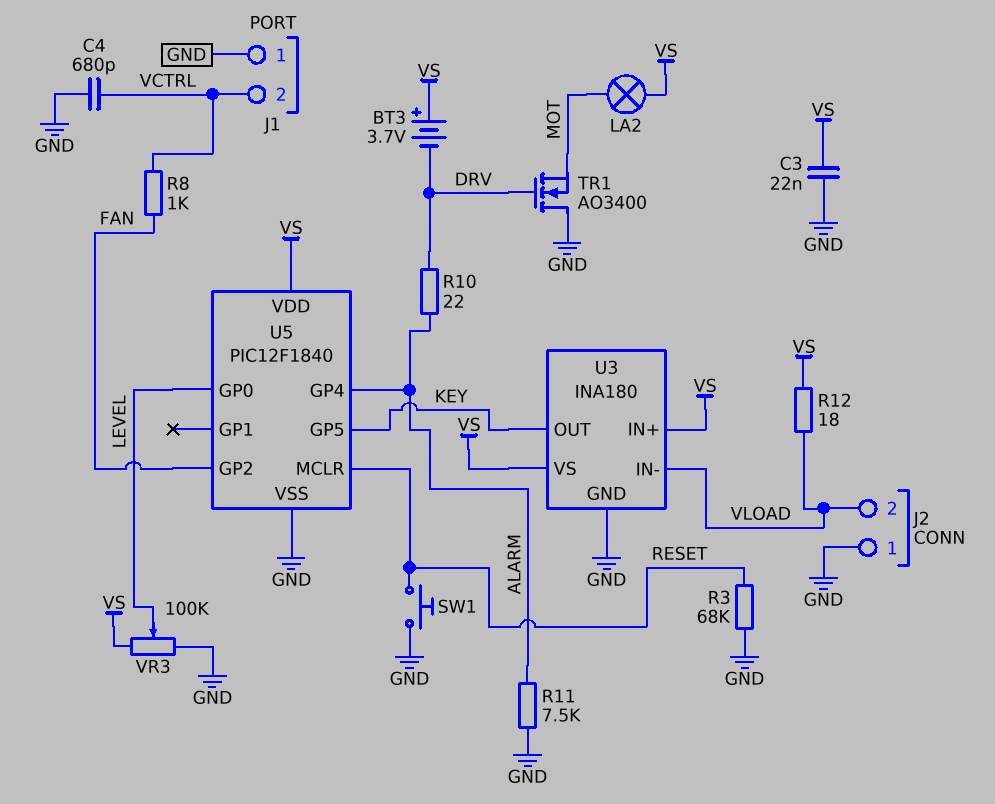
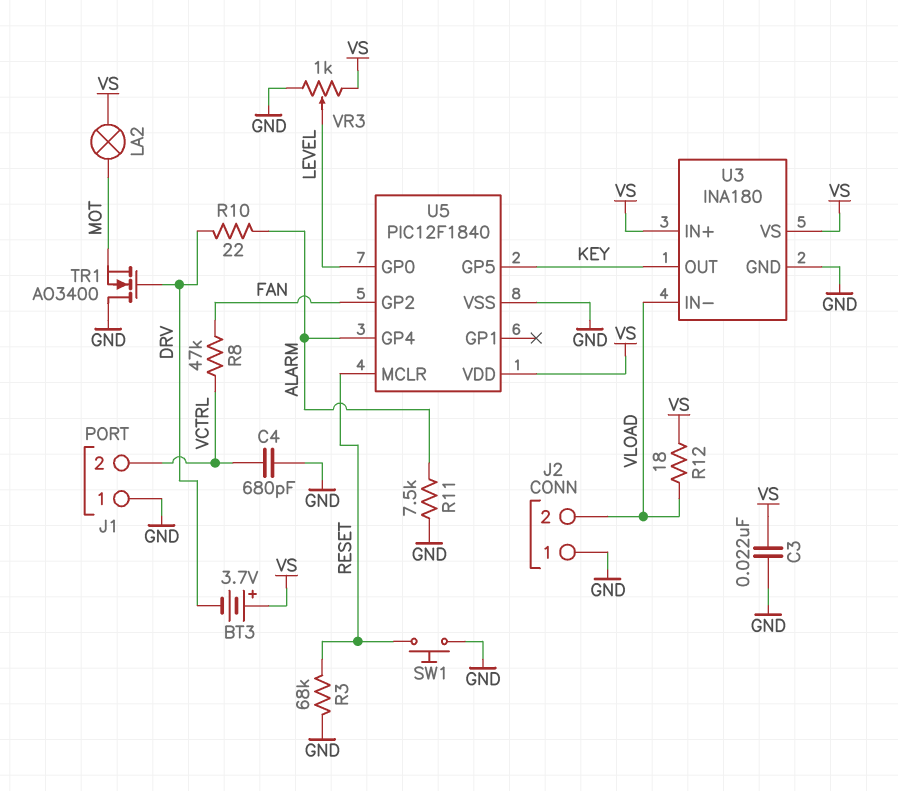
R8: 1k (FAN, VCTRL) -> 47k (FAN, VCTRL)
VR3: 100k (GND, VS, wiper LEVEL) -> 1k (GND, VS, wiper LEVEL)

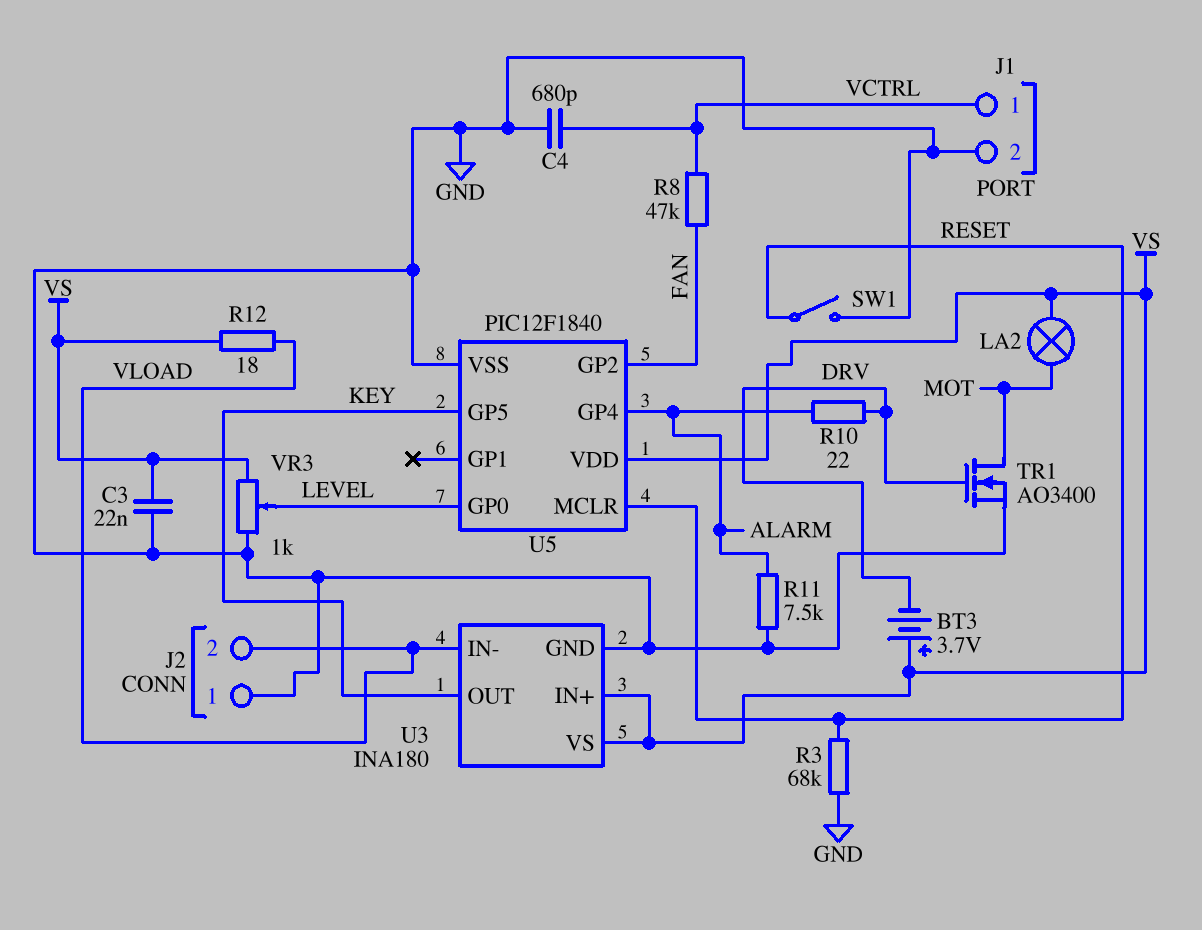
J1 pin 1: GND -> VCTRL
J1 pin 2: VCTRL -> GND
SW1: button (GND, RESET) -> switch (GND, RESET)
TR1: NMOS AO3400 (G DRV, D GND, S MOT) -> NMOS AO3400 (G DRV, D MOT, S GND)

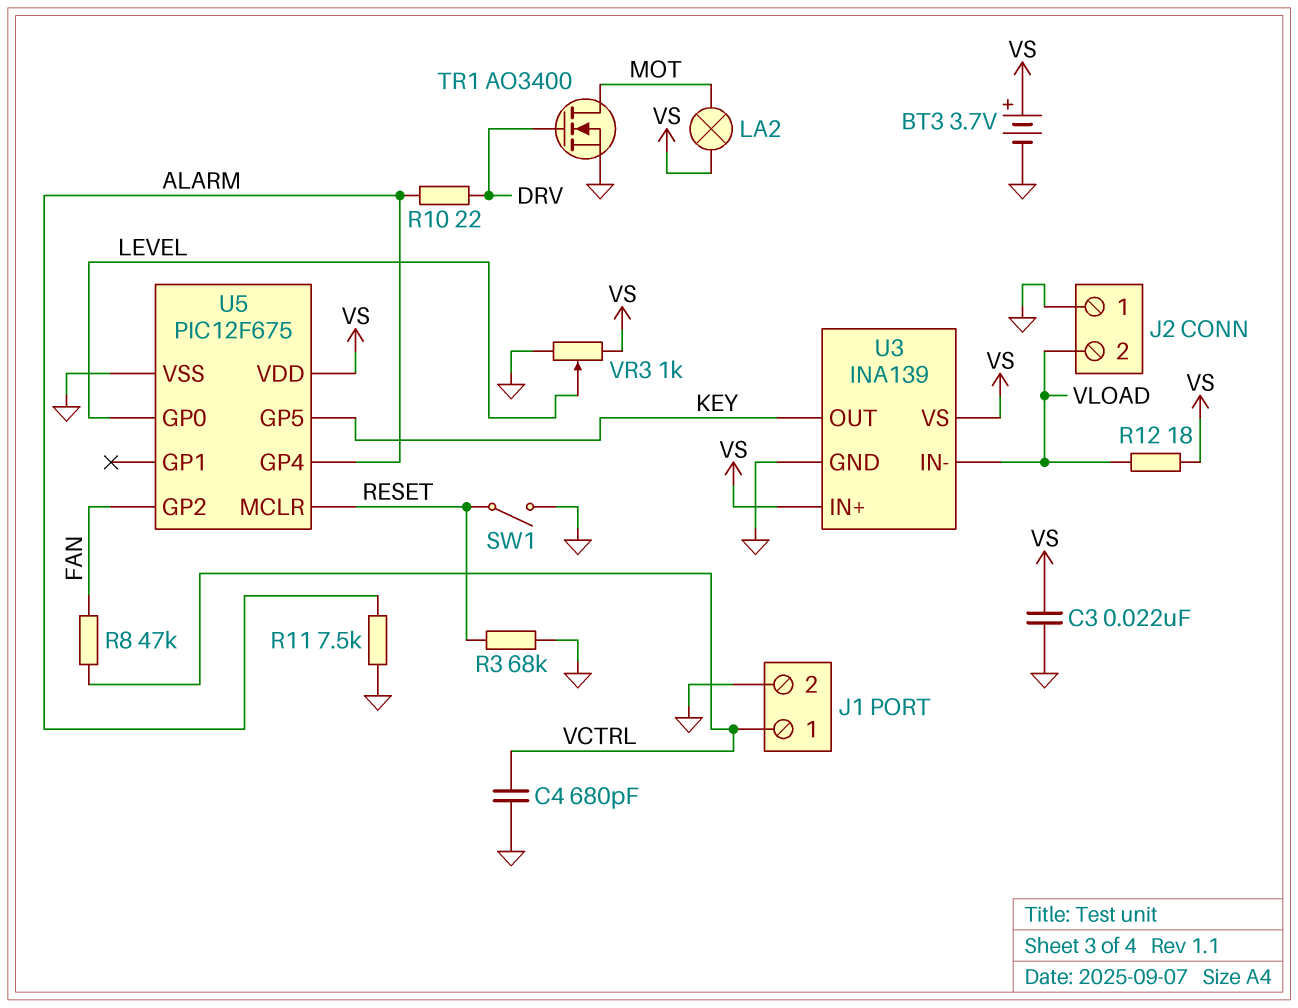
BT3: 3.7V (plus VS, minus DRV) -> 3.7V (plus VS, minus GND)
U3: INA180 -> INA139
U5: PIC12F1840 -> PIC12F675

